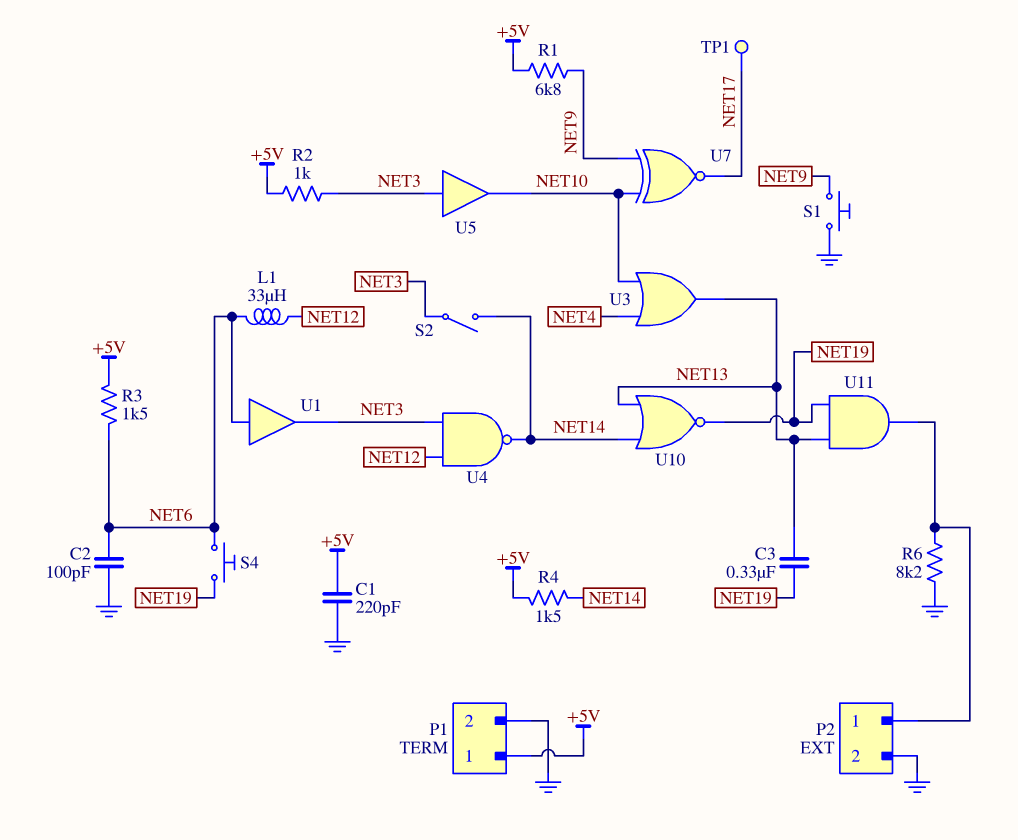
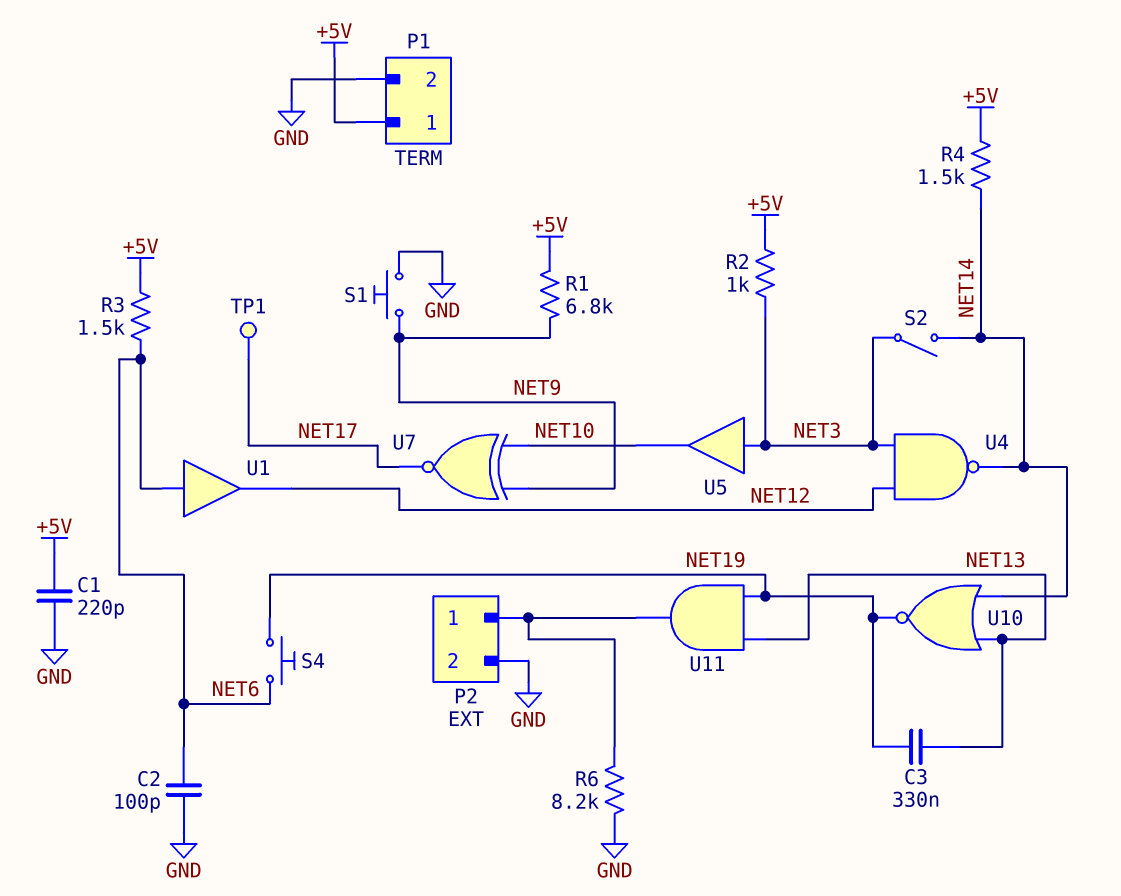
L1: 33uH (NET6, NET12) -> none
U1: buffer (in NET6, out NET3) -> buffer (in NET6, out NET12)
U3: OR (in NET4, in NET10, out NET13) -> none

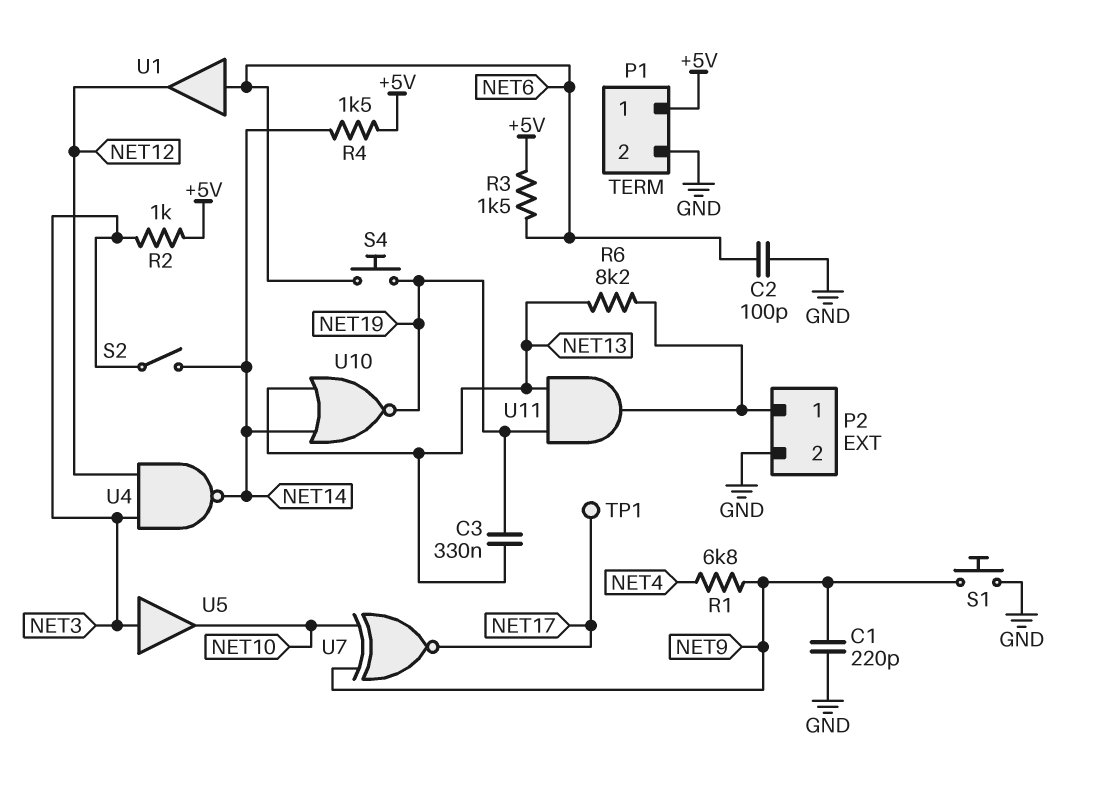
C1: 220pF (+5V, GND) -> 220pF (GND, NET9)
R1: 6.8k (+5V, NET9) -> 6.8k (NET4, NET9)
R6: 8.2k (GND, P2/1) -> 8.2k (NET13, P2/1)

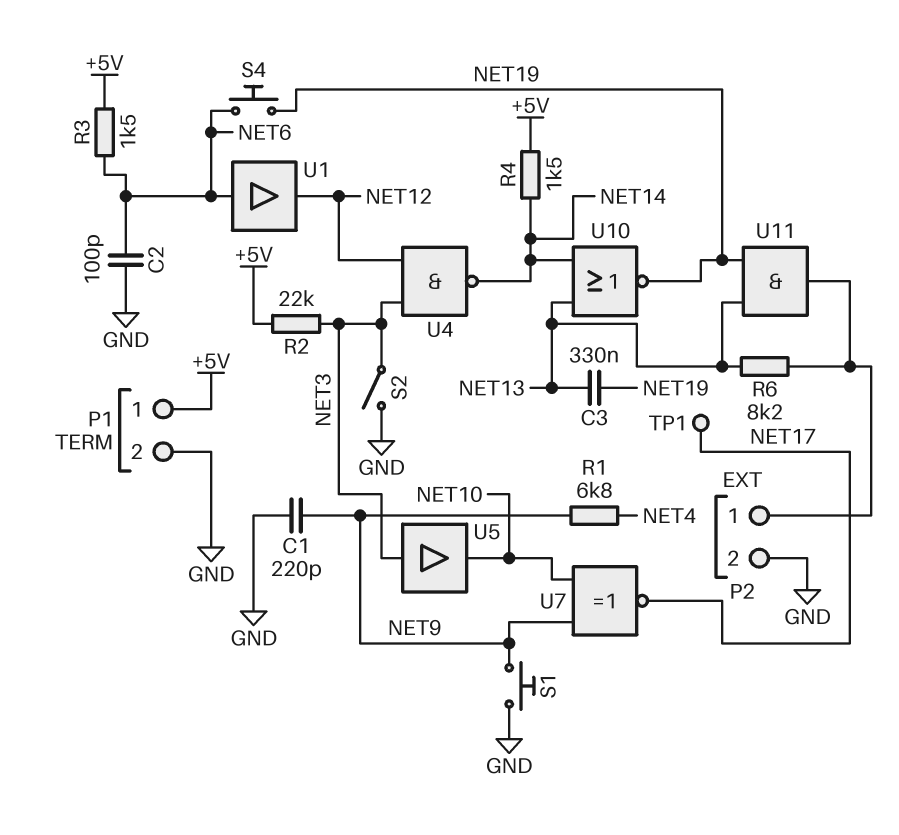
R2: 1k (+5V, NET3) -> 22k (+5V, NET3)
S2: switch (NET3, NET14) -> switch (GND, NET3)

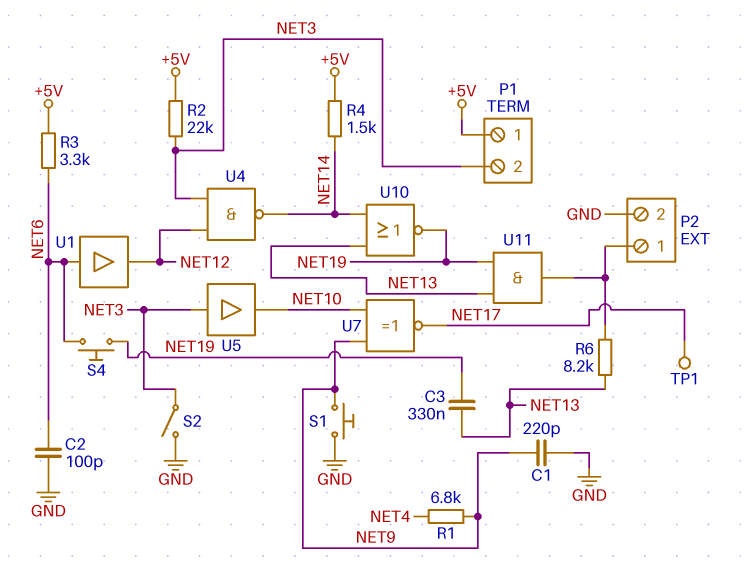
P1 pin 2: GND -> NET3
R3: 1.5k (+5V, NET6) -> 3.3k (+5V, NET6)

